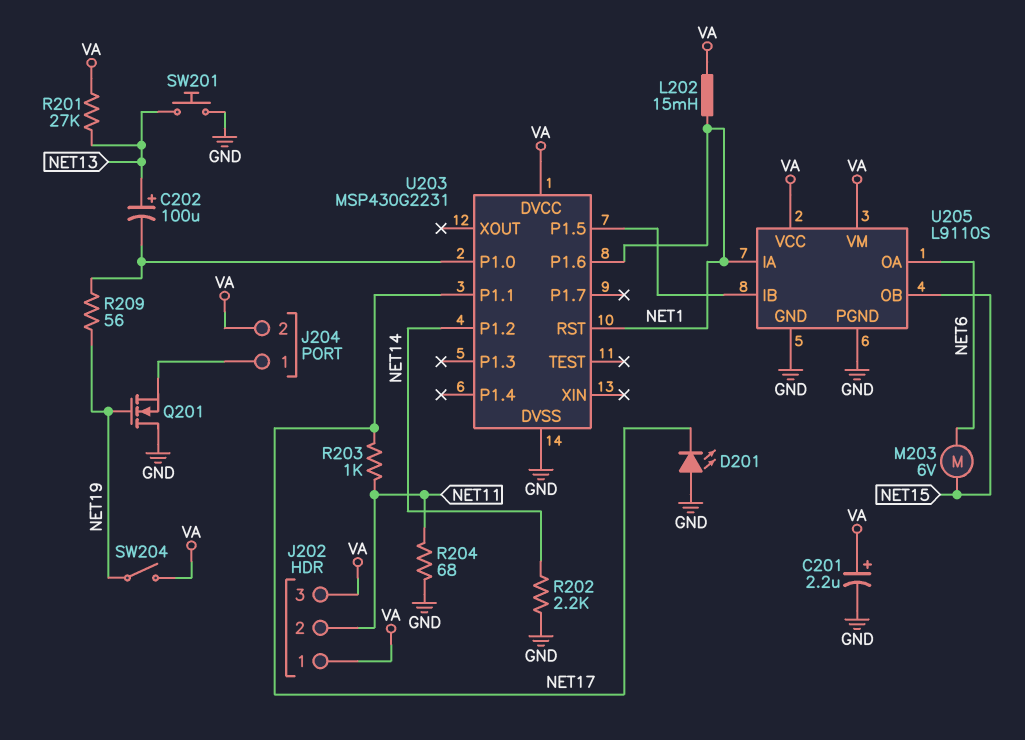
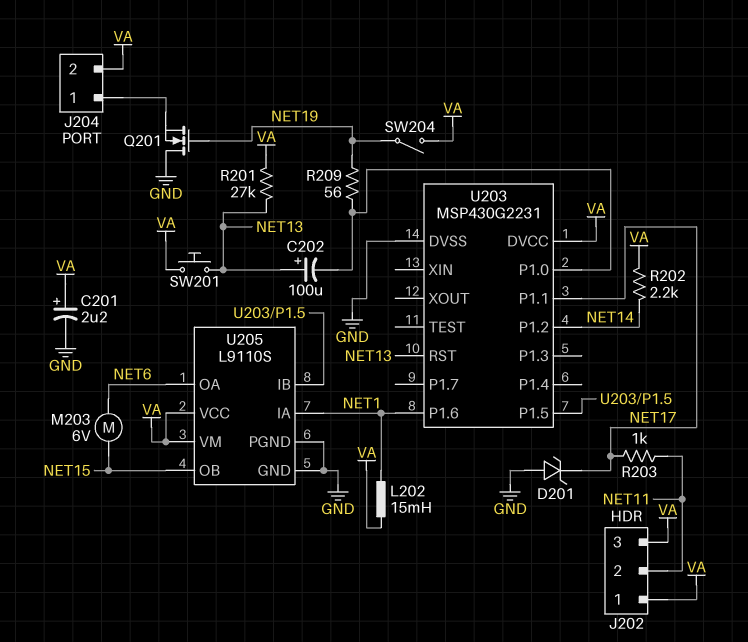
D201: LED (A GND, K NET17) -> zener (A GND, K NET17)
R202: 2.2k (GND, NET14) -> 2.2k (NET14, VA)
R204: 68 (GND, NET11) -> none
SW201: button (GND, NET13) -> button (NET13, VA)
U203 pin RST: NET1 -> NET13

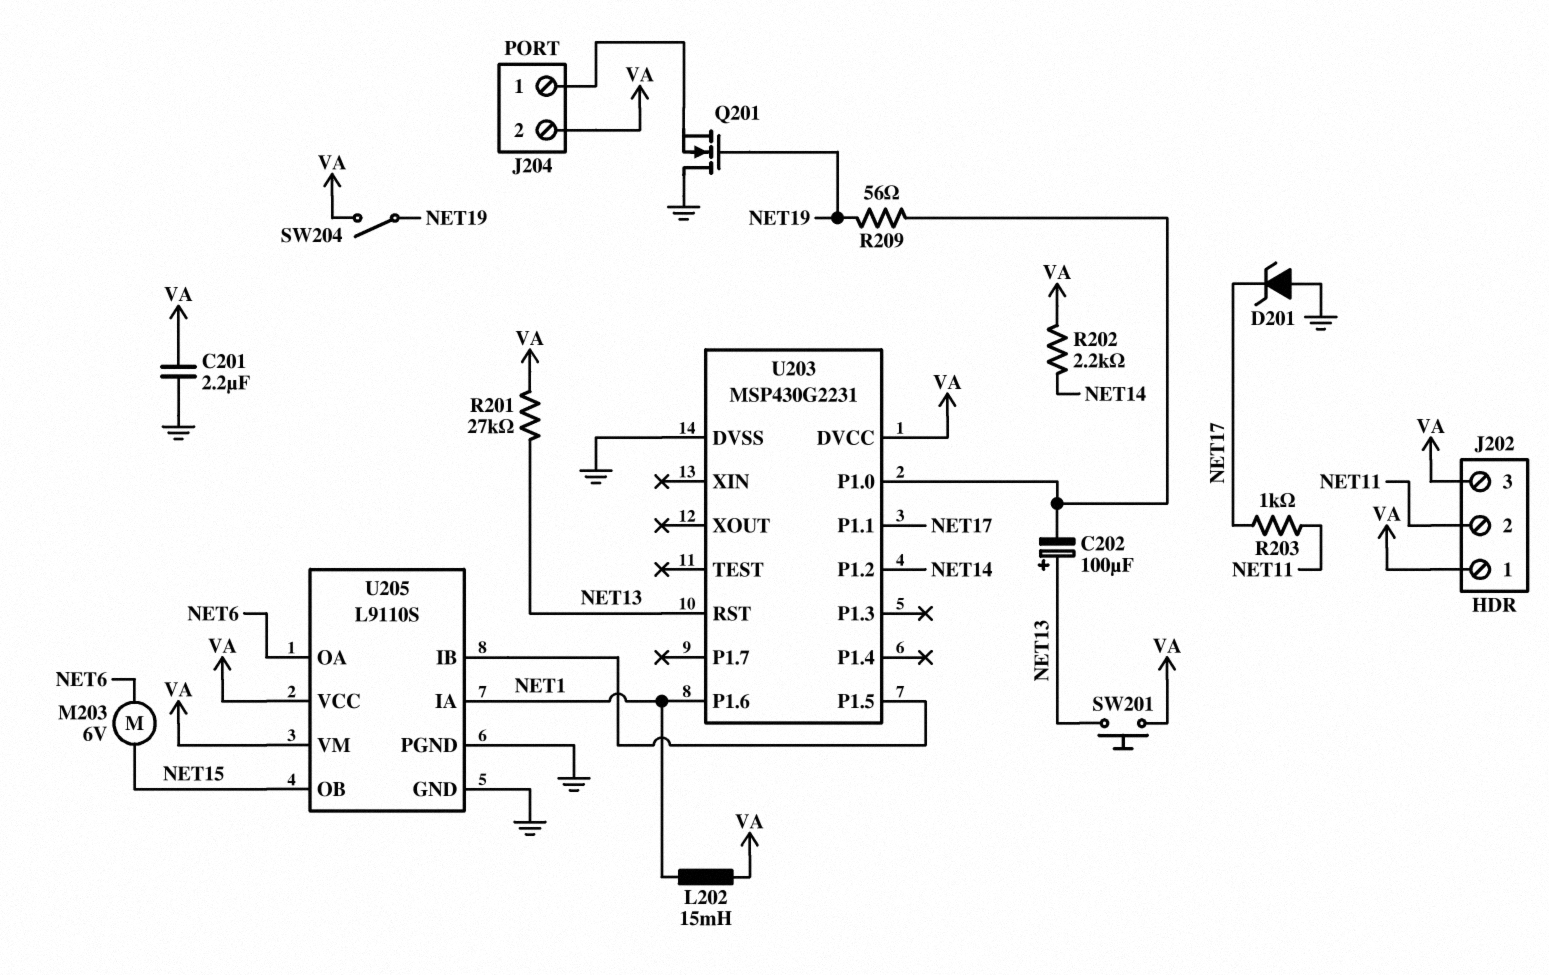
C201: 2.2uF (plus VA, minus GND) -> 2.2uF (GND, VA)

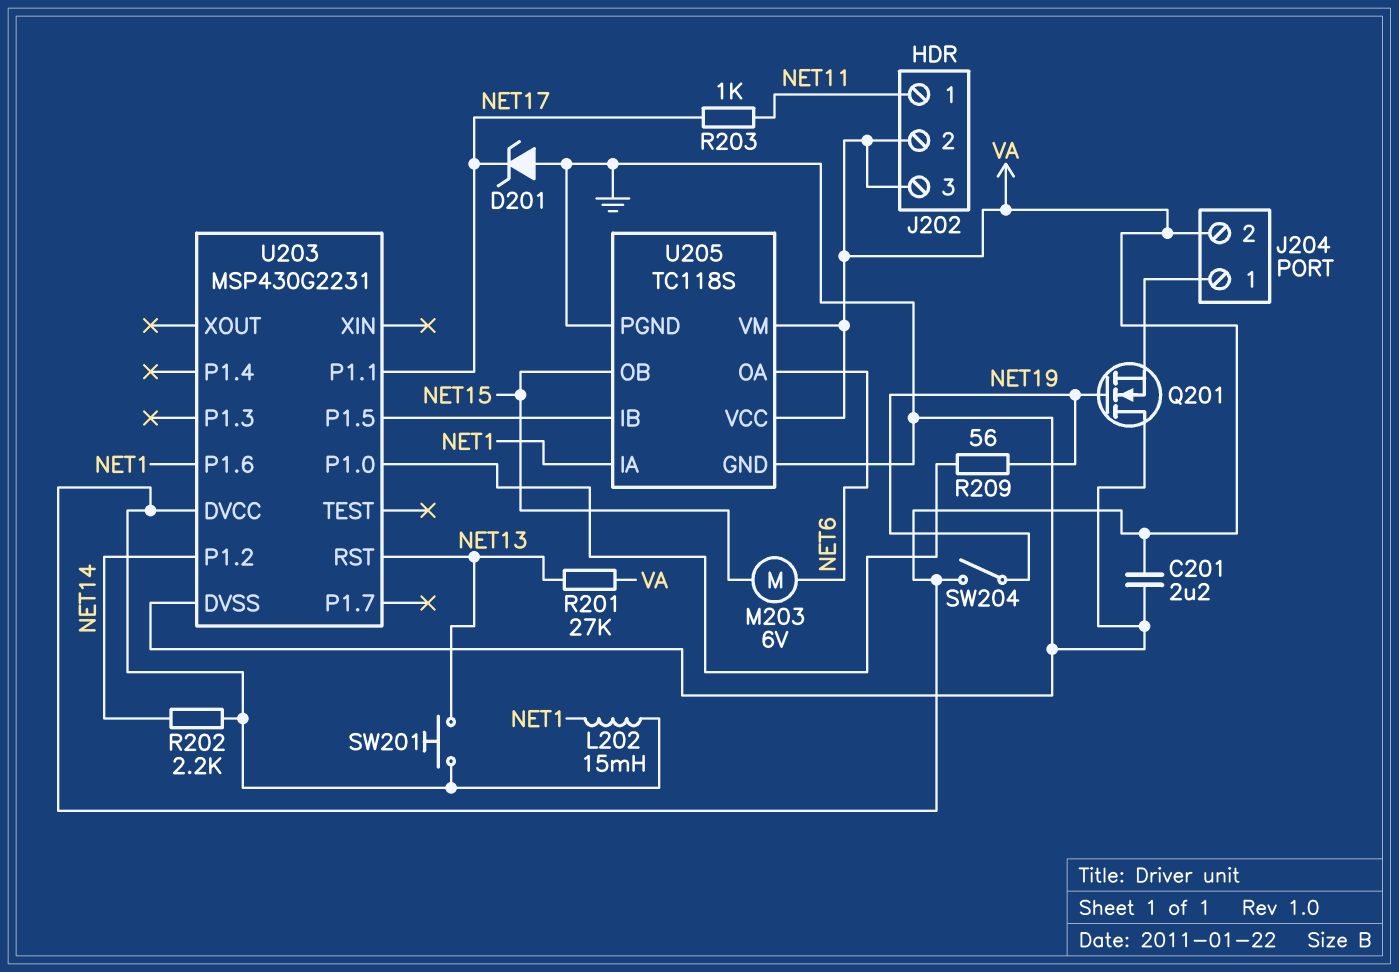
C202: 100uF (plus NET13, minus U203/P1.0) -> none
J202 pin 1: VA -> NET11
J202 pin 2: NET11 -> VA
U205: L9110S -> TC118S

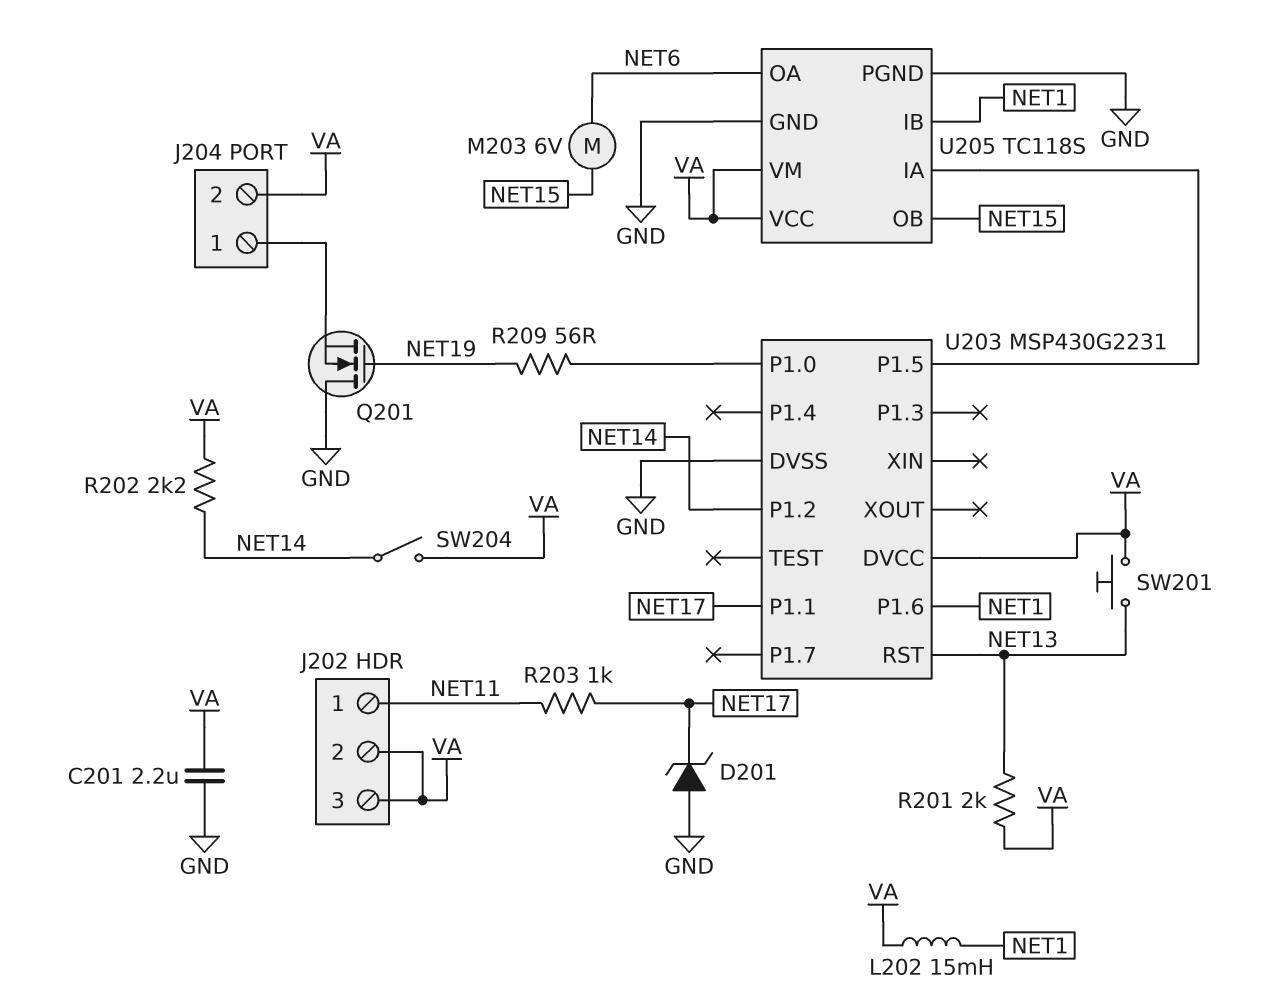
R201: 27k (NET13, VA) -> 2k (NET13, VA)
SW204: switch (NET19, VA) -> switch (NET14, VA)
U205 pin IA: NET1 -> U203/P1.5
U205 pin IB: U203/P1.5 -> NET1

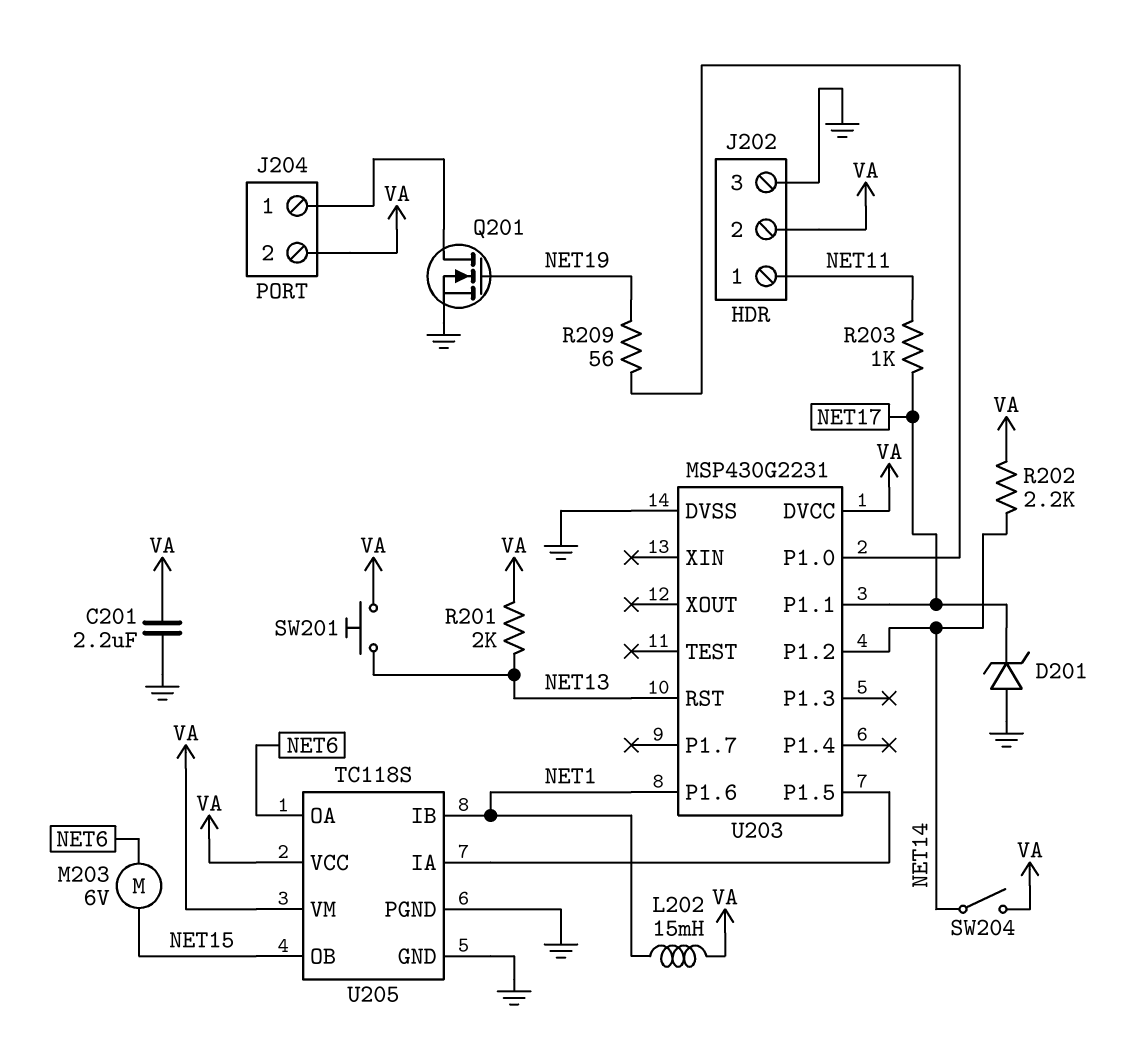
J202 pin 3: VA -> GND
Q201: NMOS (G NET19, D GND, S J204/1) -> NMOS (G NET19, D J204/1, S GND)

